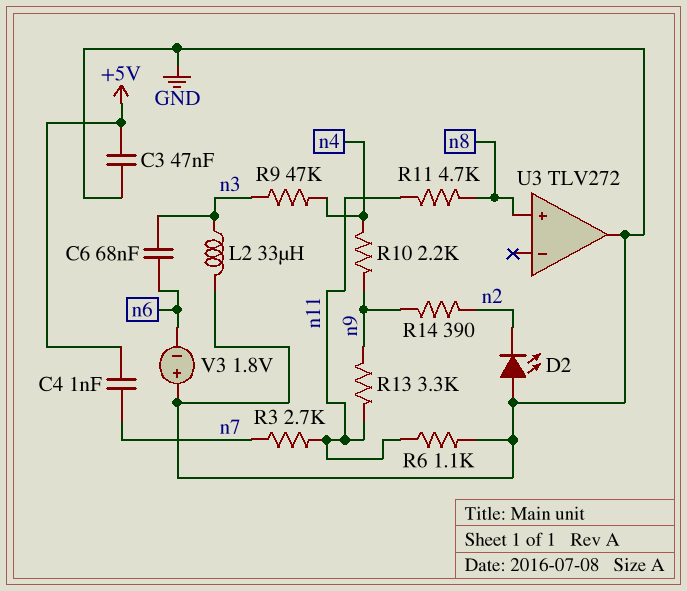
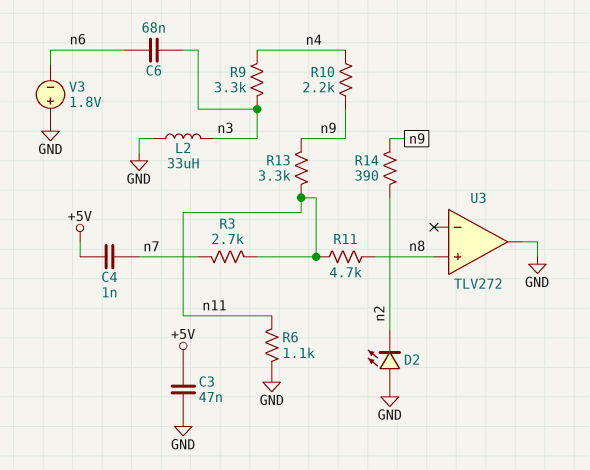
R9: 47k (n3, n4) -> 3.3k (n3, n4)

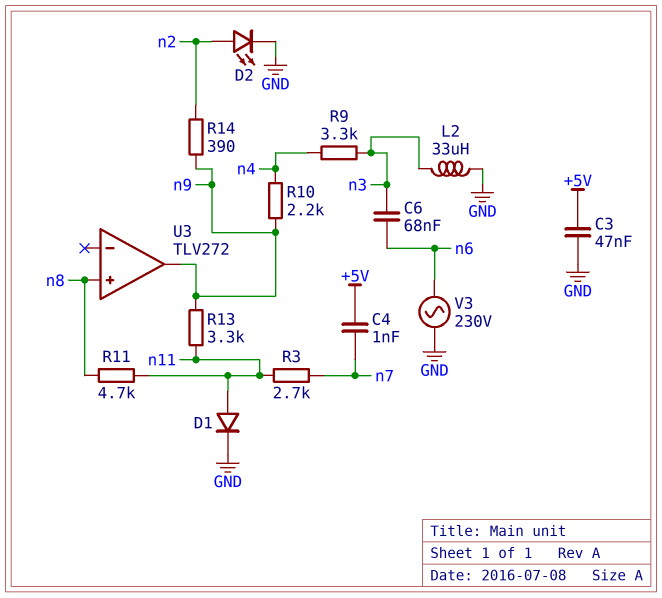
D1: none -> diode (A n11, K GND)
D2: LED (A GND, K n2) -> LED (A n2, K GND)
R6: 1.1k (GND, n11) -> none
U3 pin out: GND -> n9
V3: 1.8V (plus GND, minus n6) -> AC 230V (GND, n6)

